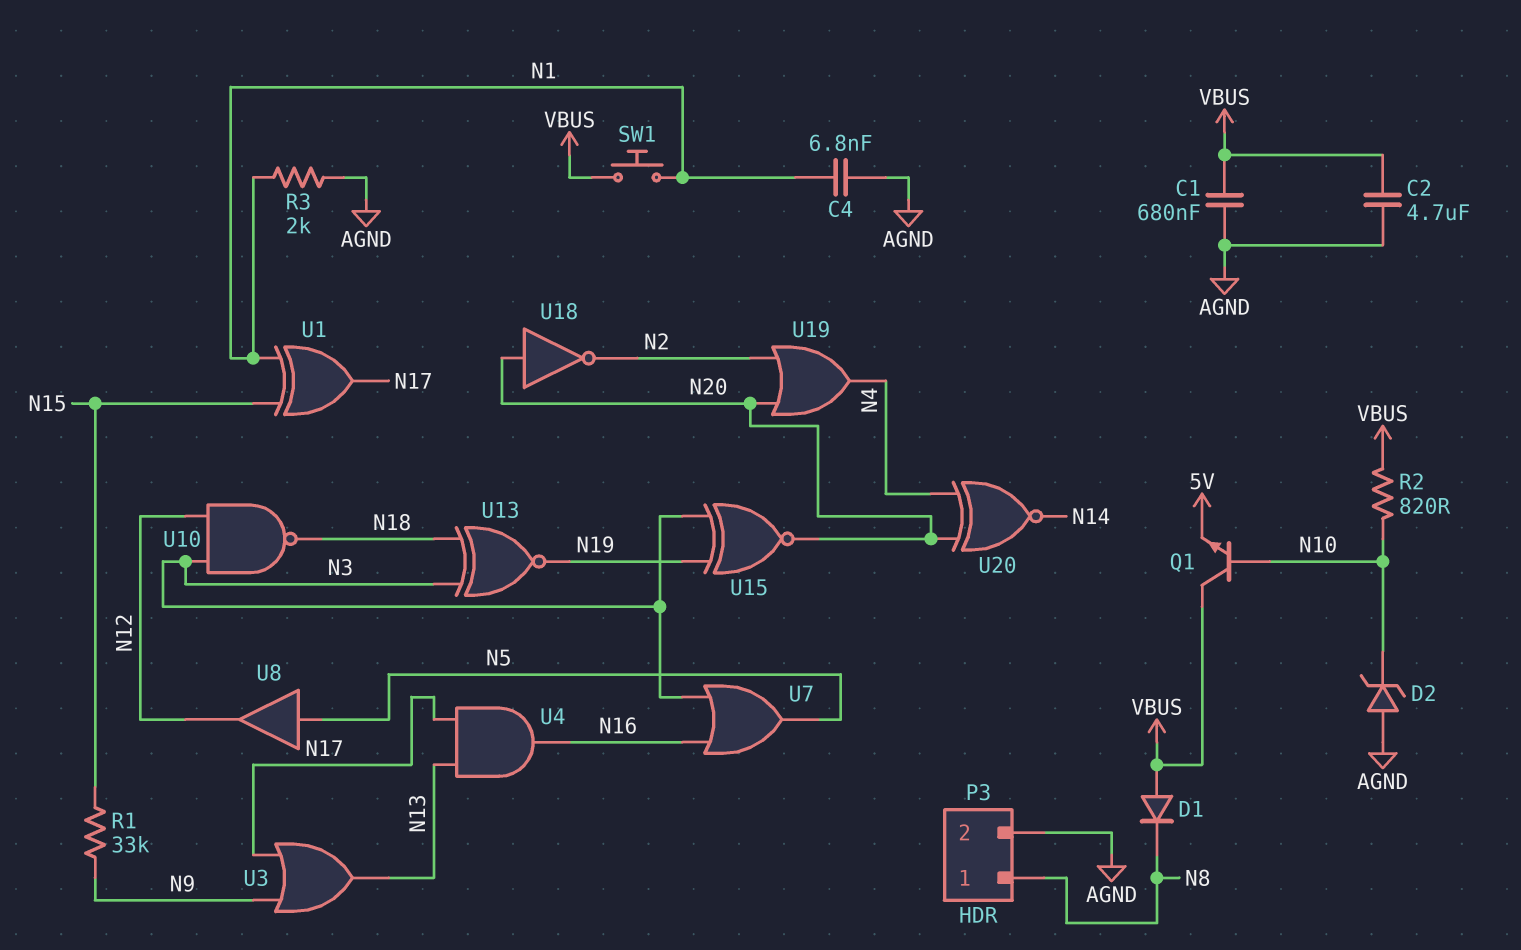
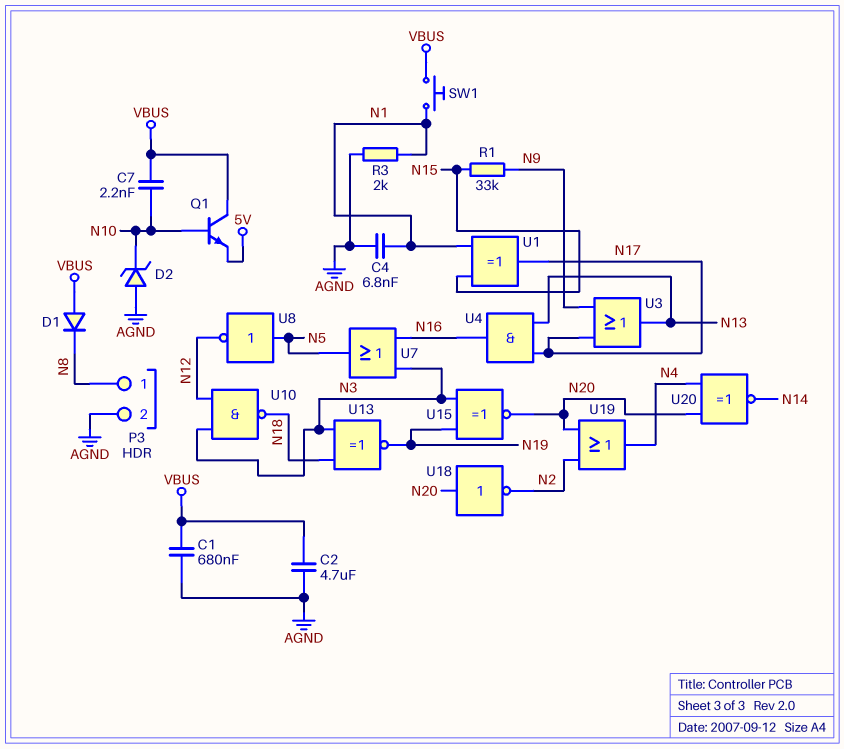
C7: none -> 2.2nF (N10, VBUS)
R2: 820 (N10, VBUS) -> none
U8: buffer (in N5, out N12) -> NOT (in N5, out N12)

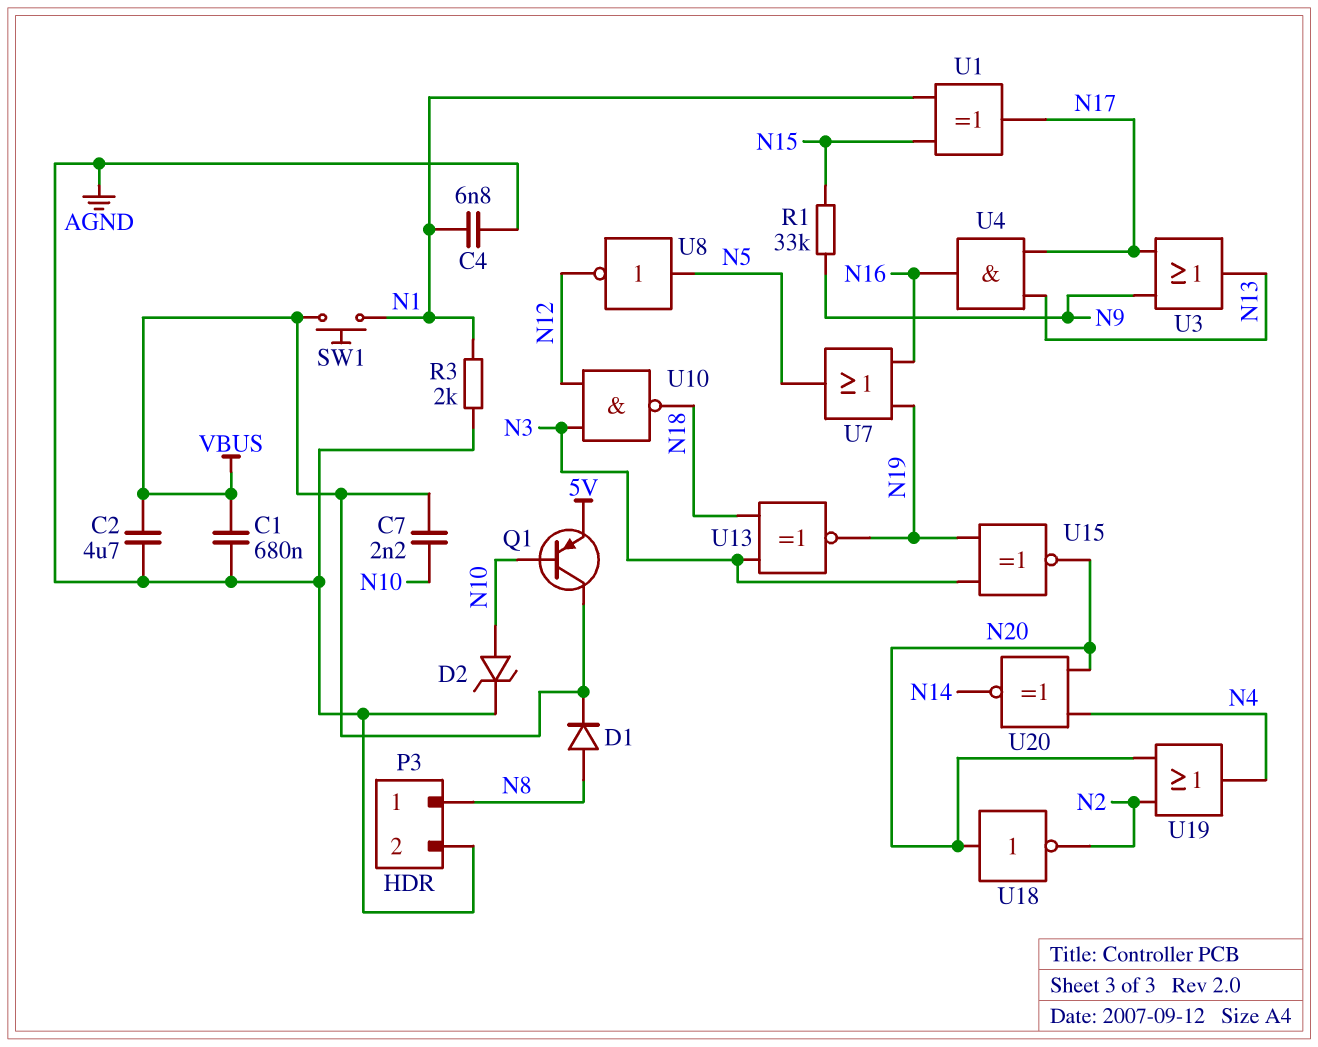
D1: diode (A VBUS, K N8) -> diode (A N8, K VBUS)
D2: zener (A AGND, K N10) -> zener (A N10, K AGND)
Q1: NPN (B N10, C VBUS, E 5V) -> PNP (B N10, C VBUS, E 5V)
U7: OR (in N3, in N16, out N5) -> OR (in N16, in N19, out N5)

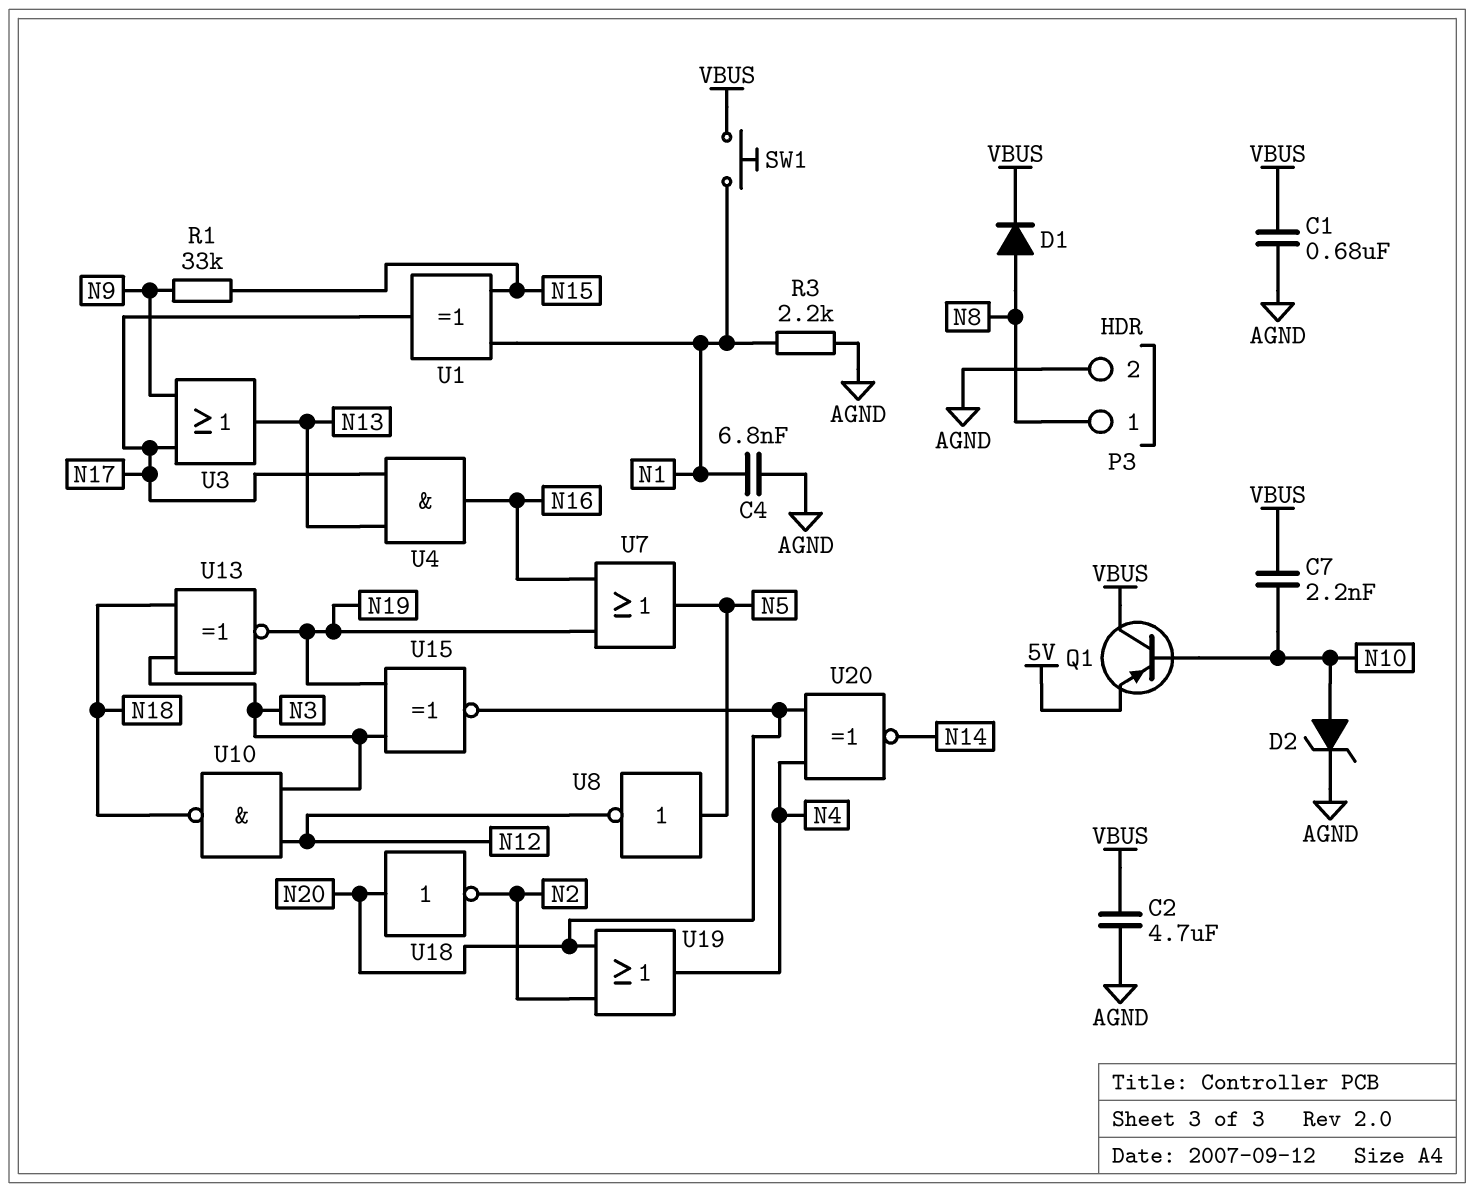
R3: 2k (AGND, N1) -> 2.2k (AGND, N1)

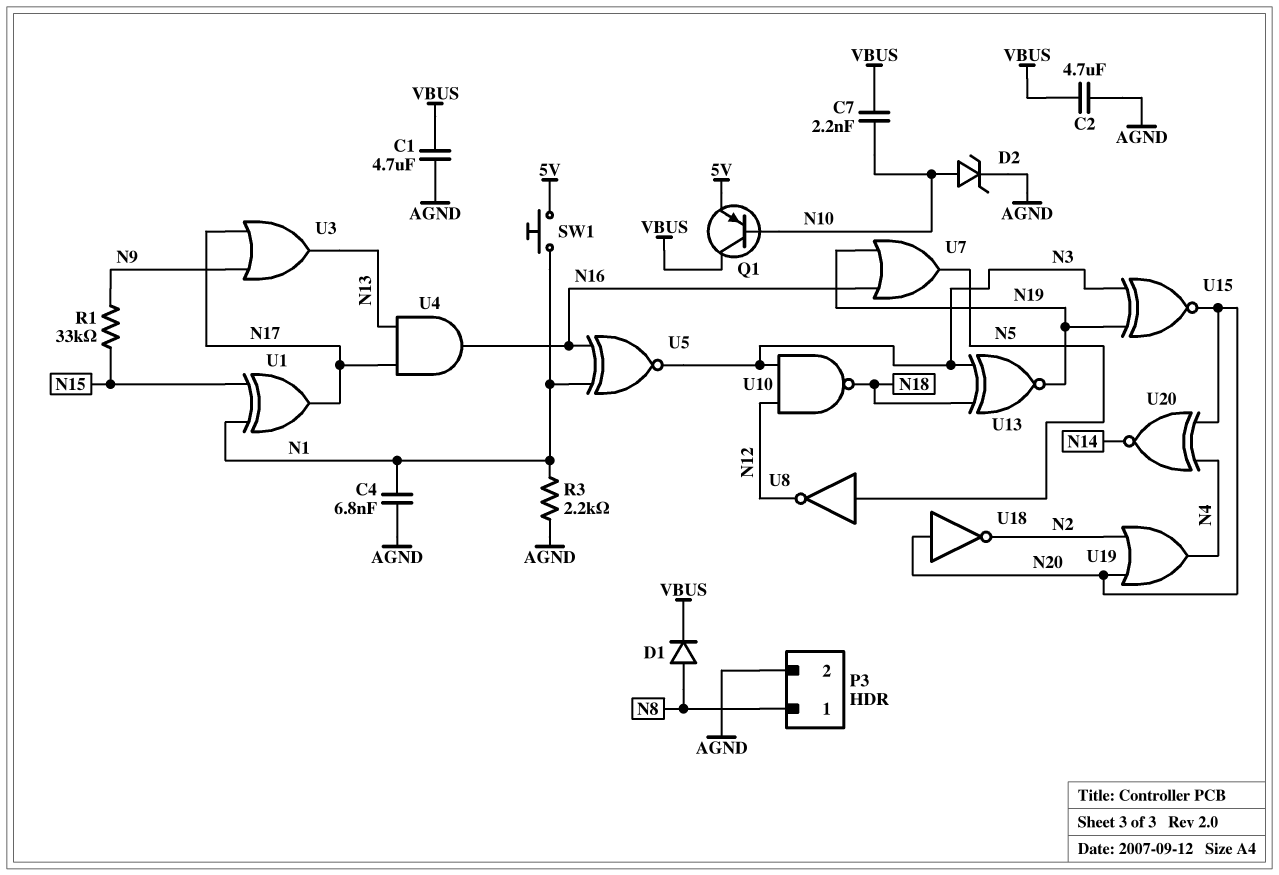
C1: 680nF (AGND, VBUS) -> 4.7uF (AGND, VBUS)
SW1: button (N1, VBUS) -> button (5V, N1)
U5: none -> XNOR (in N1, in N16, out N3)

